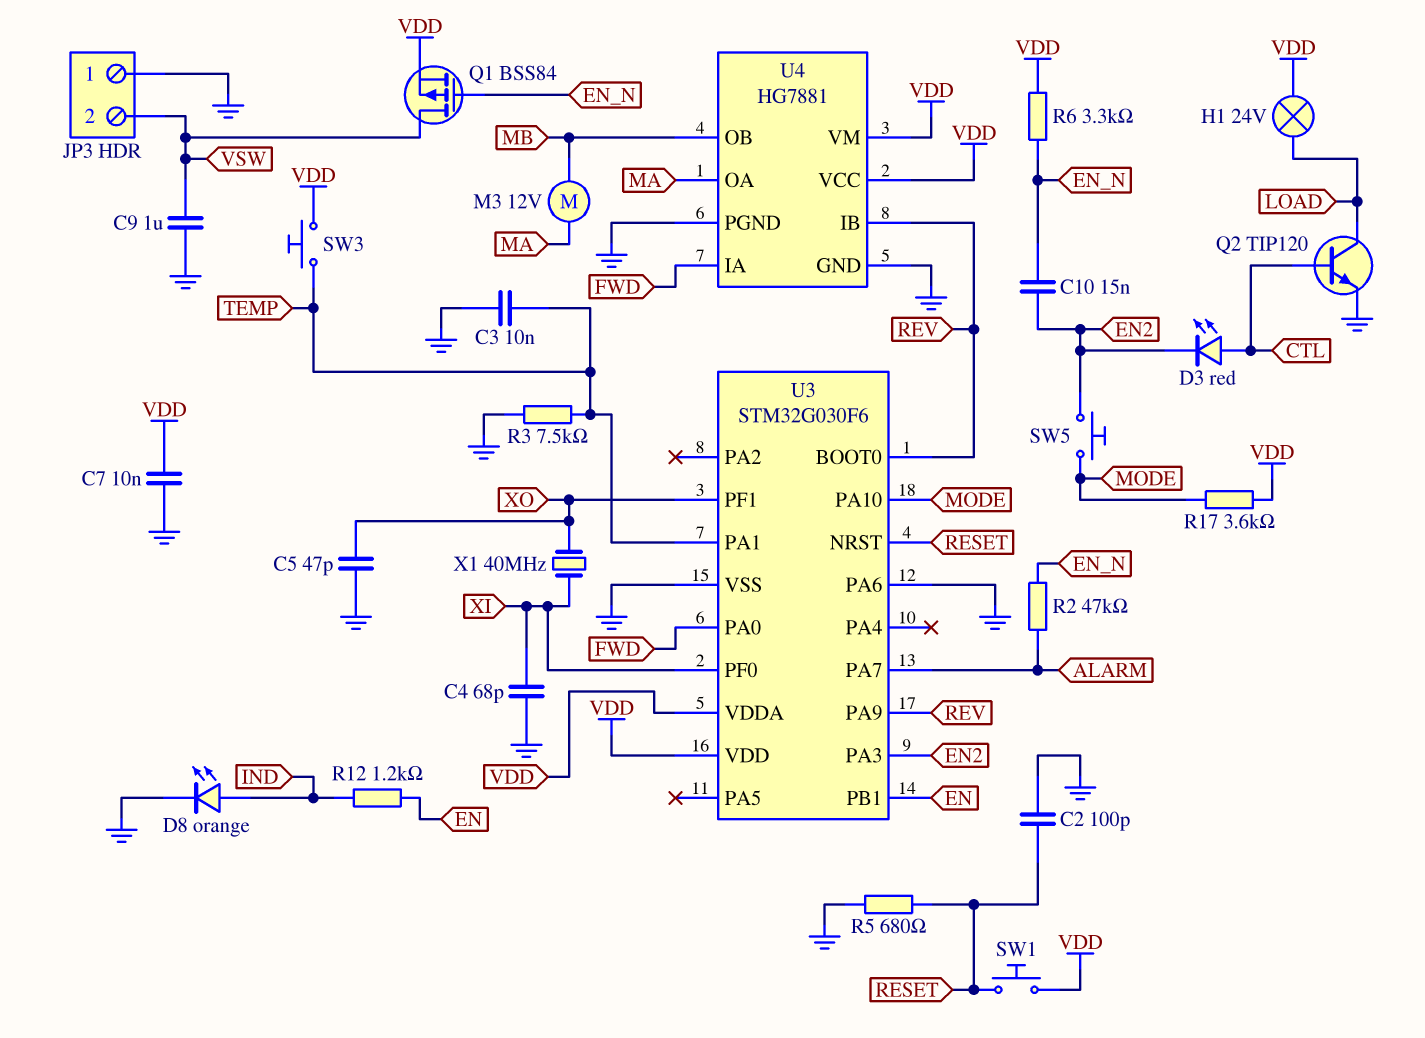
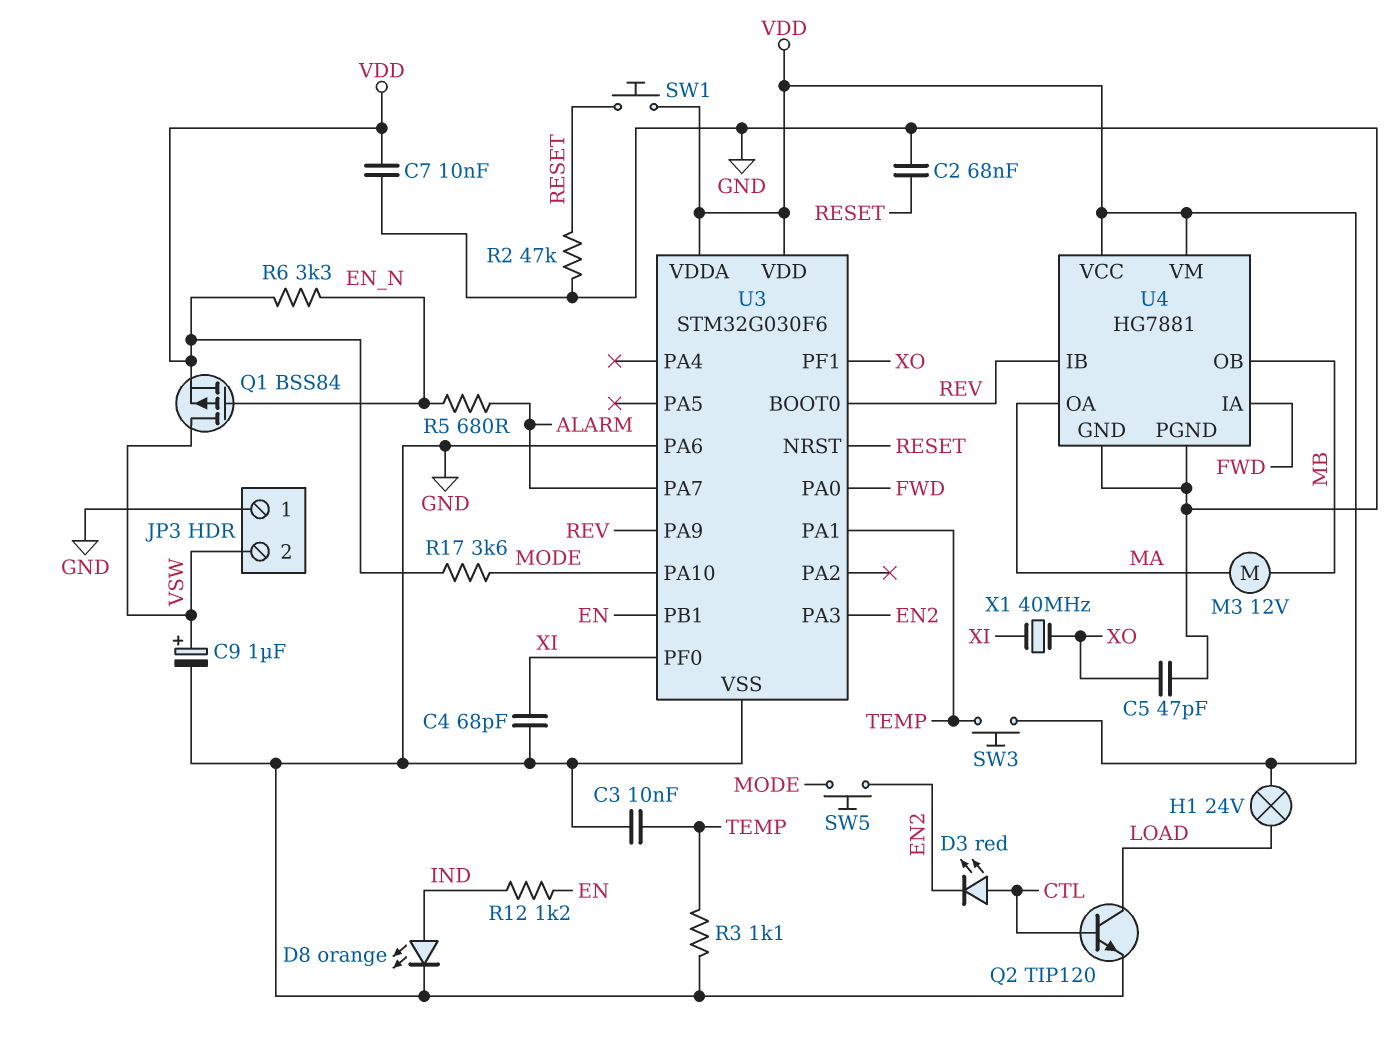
C2: 100pF (GND, RESET) -> 68nF (GND, RESET)
C9: 1uF (GND, VSW) -> 1uF (plus VSW, minus GND)
C10: 15nF (EN2, EN_N) -> none
R2: 47k (ALARM, EN_N) -> 47k (GND, RESET)
R3: 7.5k (GND, TEMP) -> 1.1k (GND, TEMP)
R5: 680 (GND, RESET) -> 680 (ALARM, EN_N)

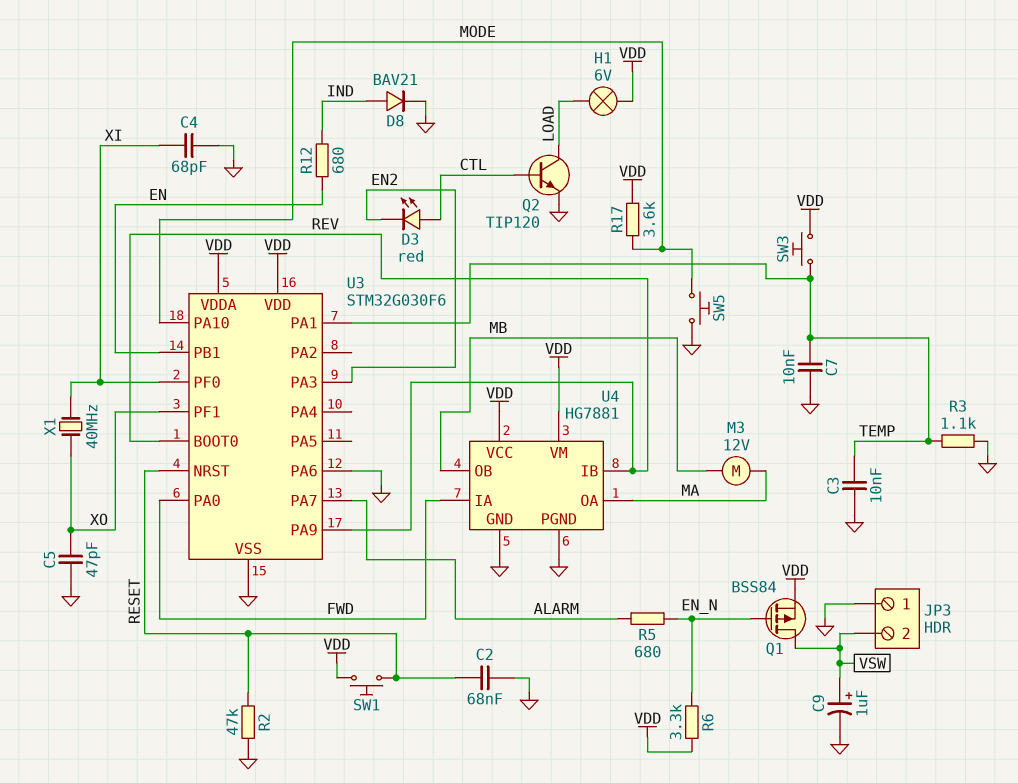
C7: 10nF (GND, VDD) -> 10nF (GND, TEMP)
D8: LED orange (A IND, K GND) -> diode BAV21 (A IND, K GND)
H1: lamp 24V (LOAD, VDD) -> lamp 6V (LOAD, VDD)
R12: 1.2k (EN, IND) -> 680 (EN, IND)
SW5: button (EN2, MODE) -> button (GND, MODE)

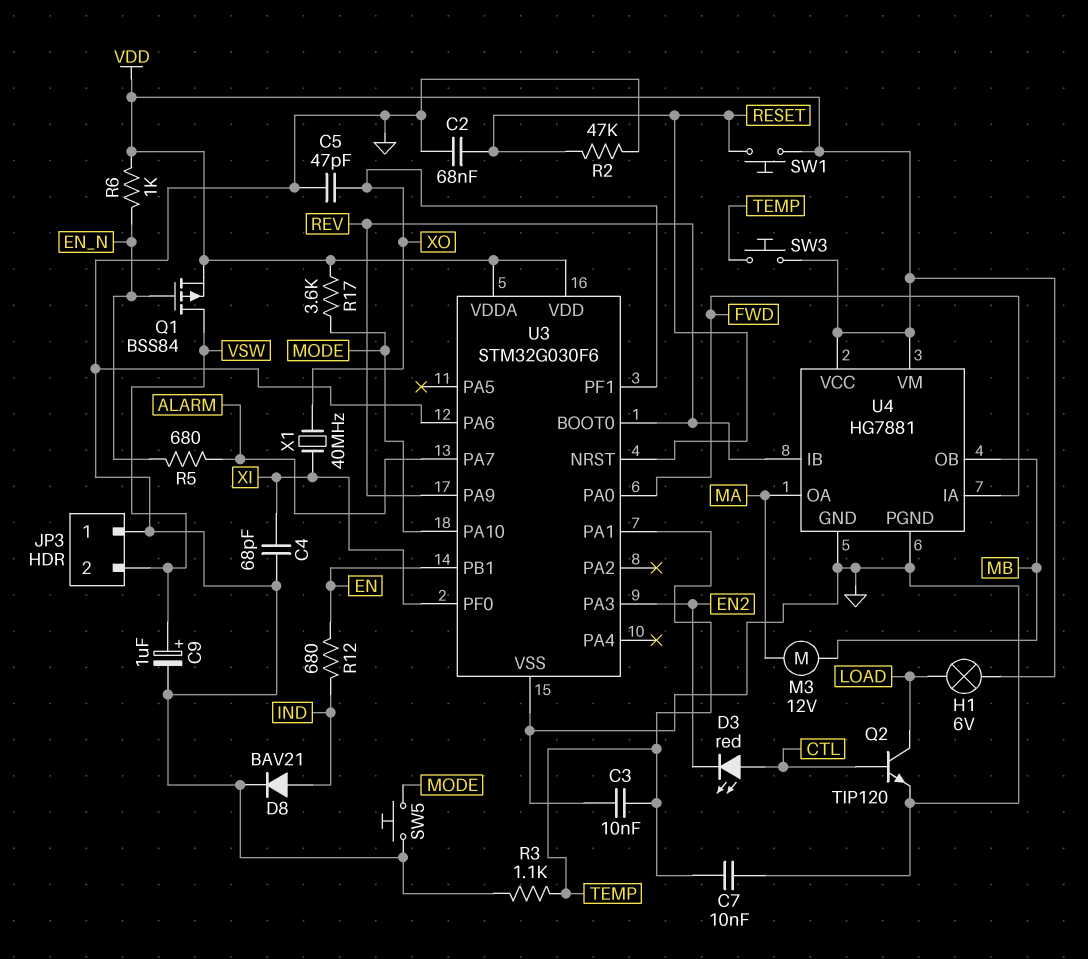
R6: 3.3k (EN_N, VDD) -> 1k (EN_N, VDD)

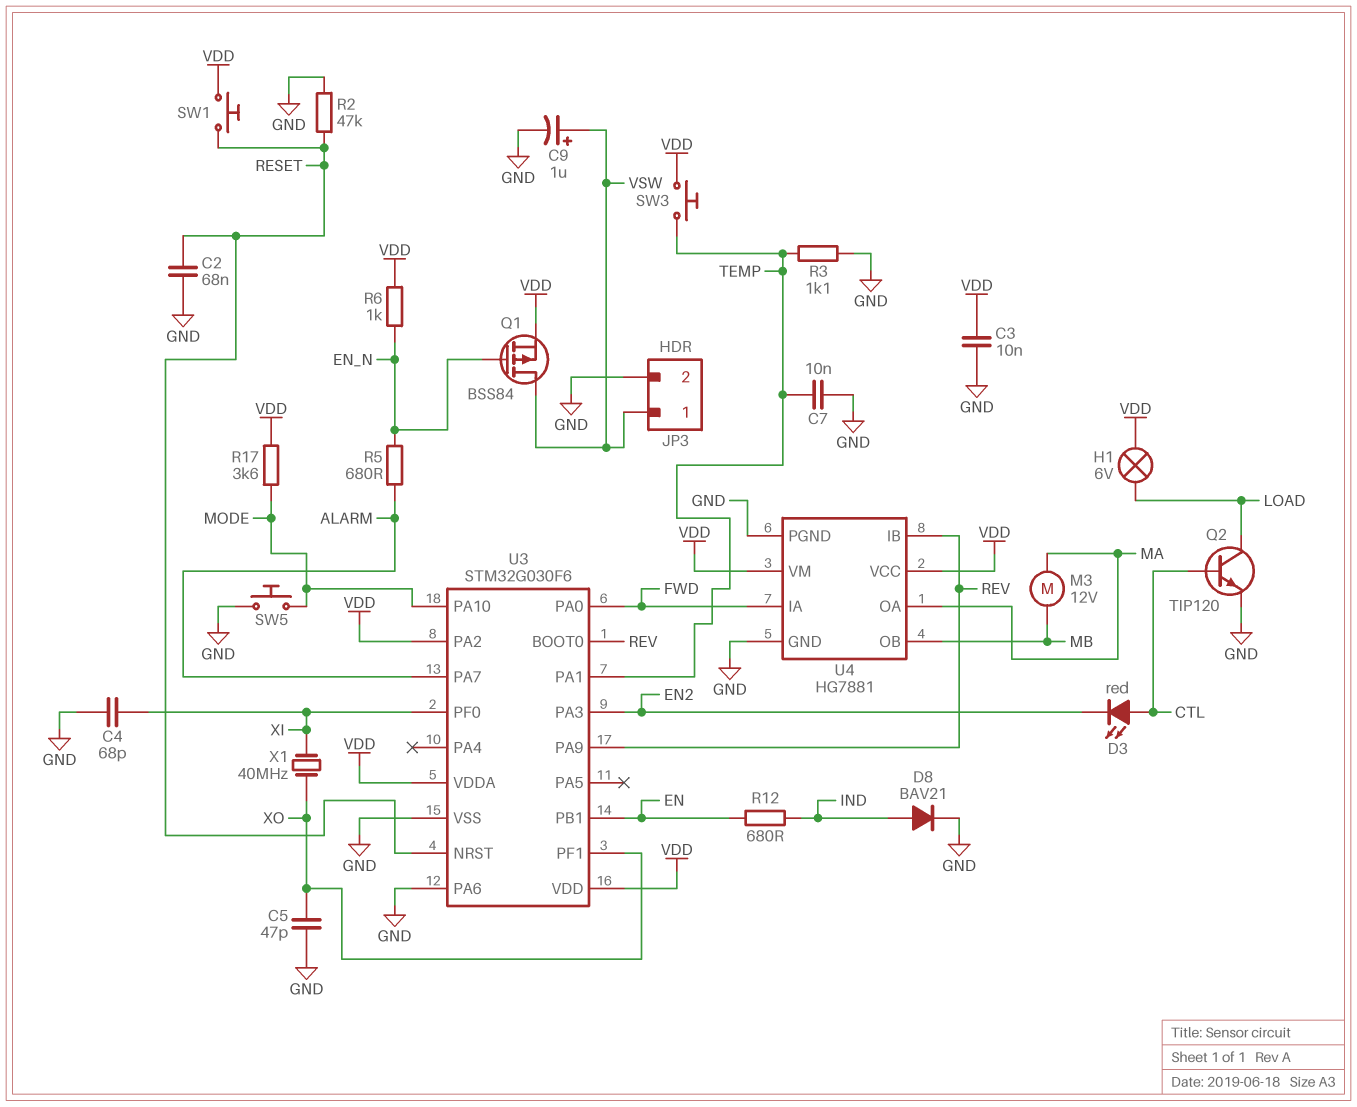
C3: 10nF (GND, TEMP) -> 10nF (GND, VDD)
JP3 pin 1: GND -> VSW
JP3 pin 2: VSW -> GND
U3 pin PA2: none -> VDD

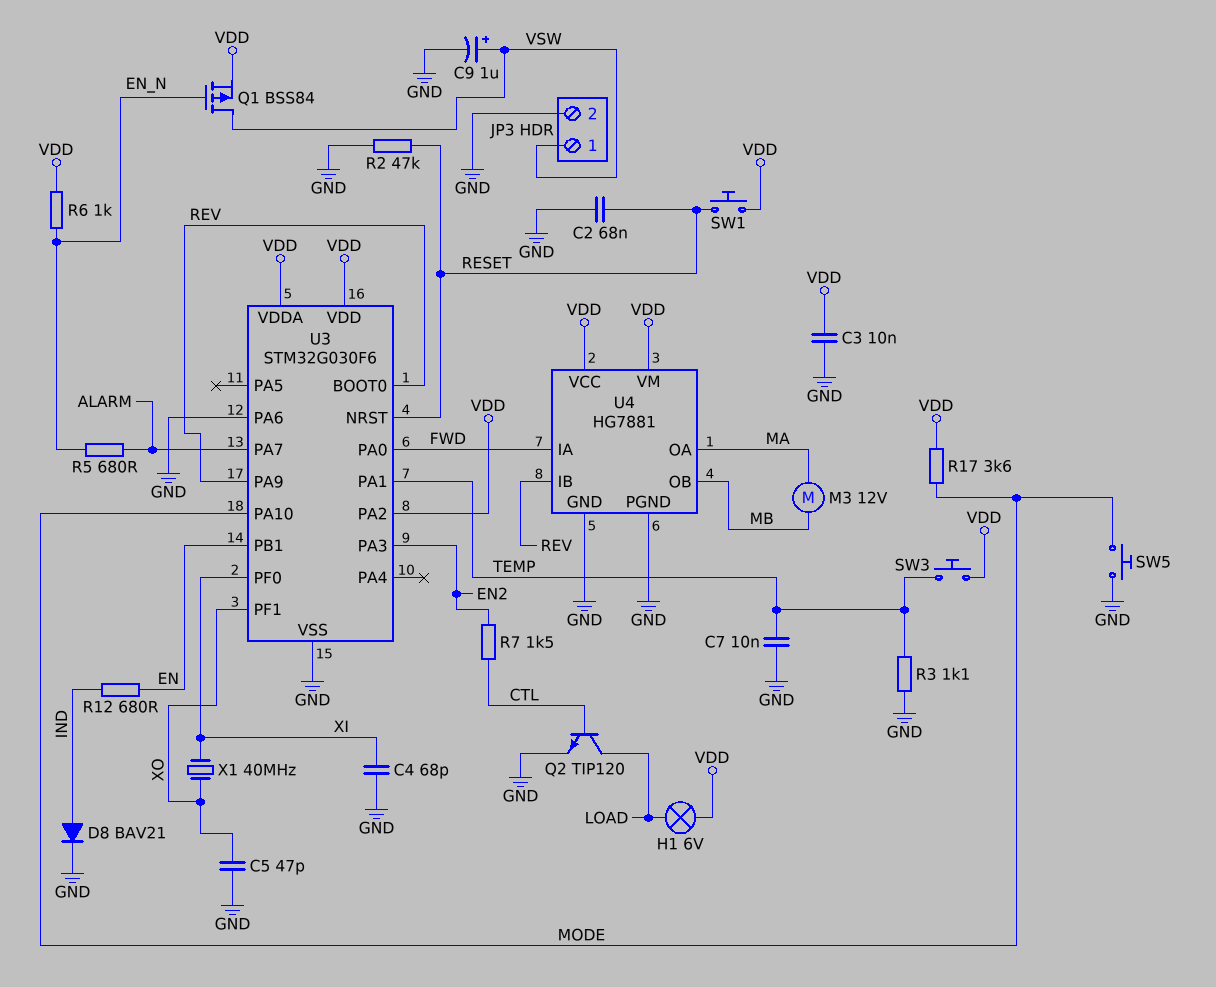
D3: LED red (A CTL, K EN2) -> none
R7: none -> 1.5k (CTL, EN2)

